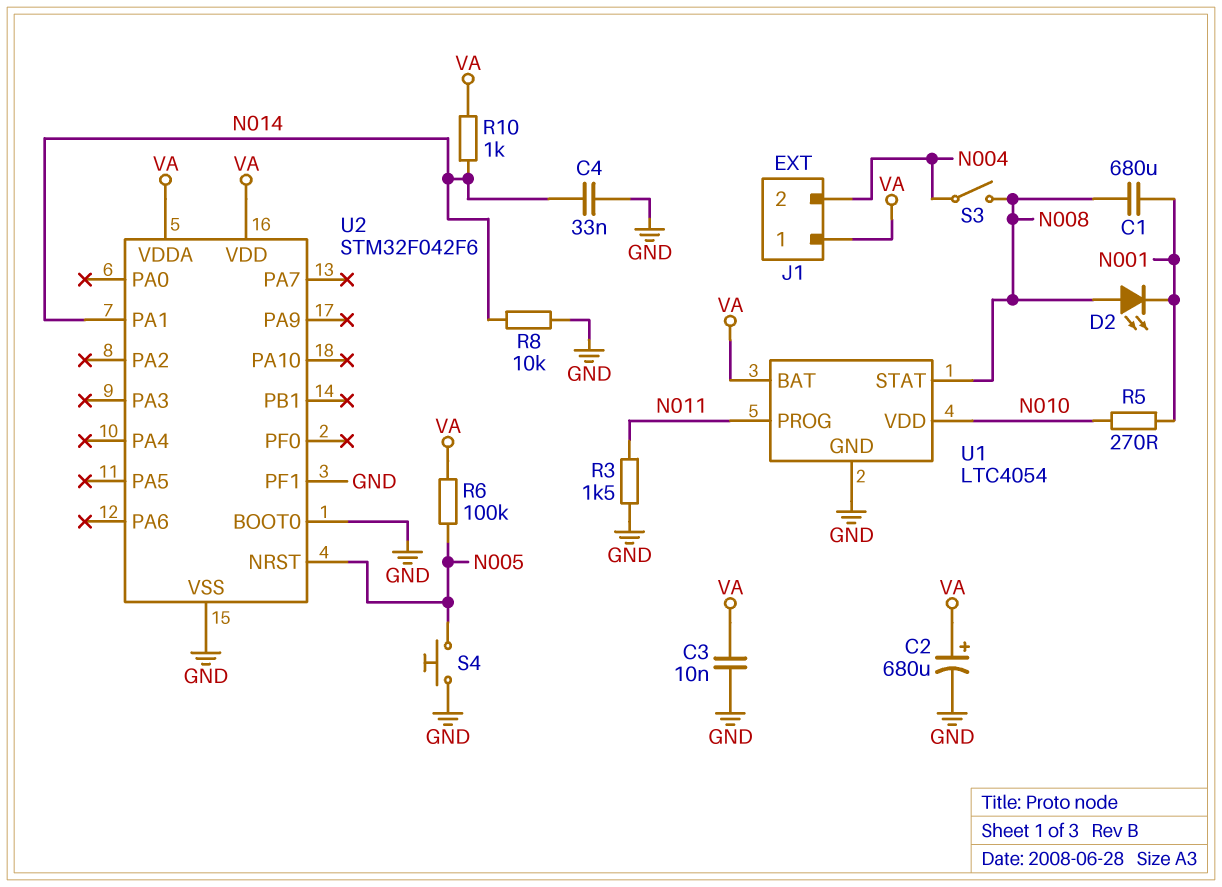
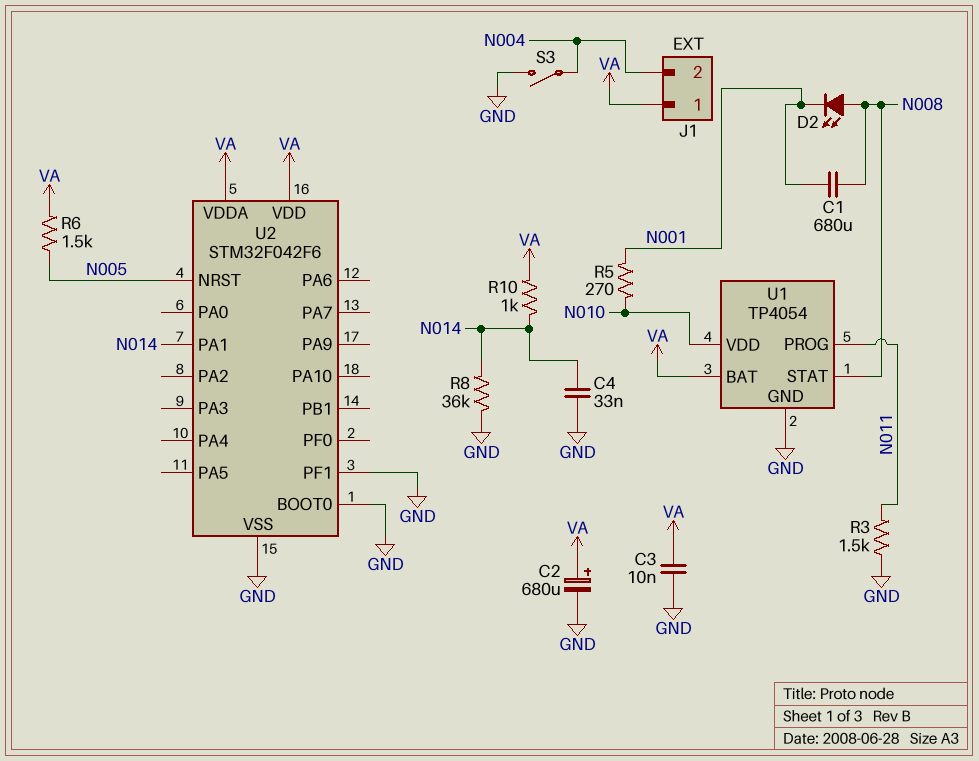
R6: 100k (N005, VA) -> 1.5k (N005, VA)
R8: 10k (GND, N014) -> 36k (GND, N014)
S3: switch (N004, N008) -> switch (GND, N004)
S4: button (GND, N005) -> none
U1: LTC4054 -> TP4054

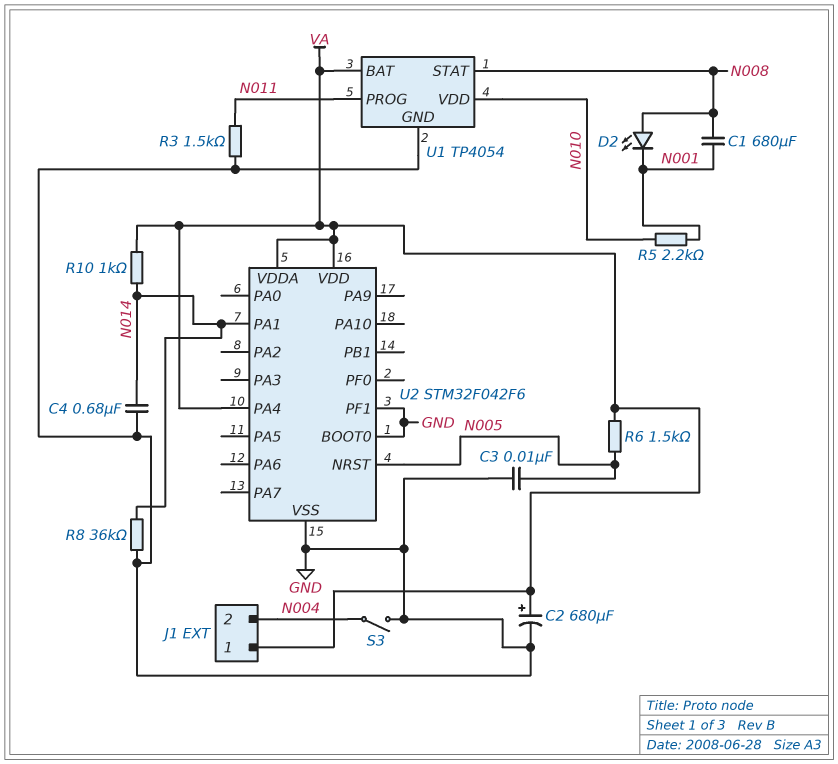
C3: 10nF (GND, VA) -> 10nF (GND, N005)
C4: 33nF (GND, N014) -> 680nF (GND, N014)
R5: 270 (N001, N010) -> 2.2k (N001, N010)
U2 pin PA4: none -> VA

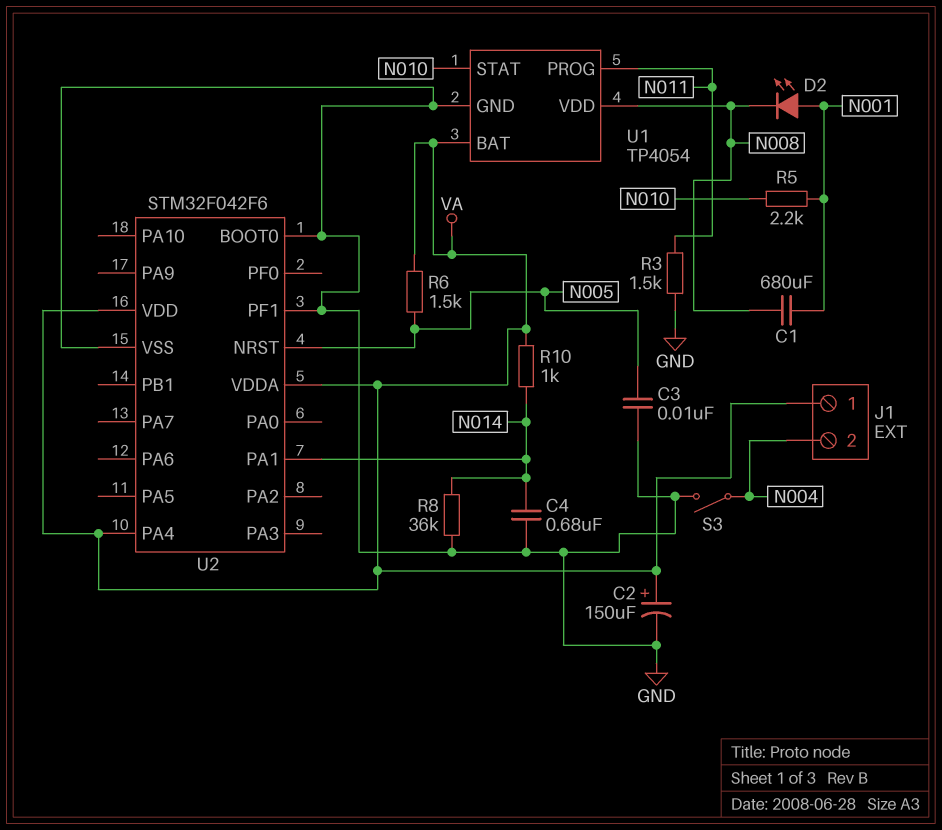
C2: 680uF (plus VA, minus GND) -> 150uF (plus VA, minus GND)
D2: LED (A N008, K N001) -> LED (A N001, K N008)
U1 pin STAT: N008 -> N010
U1 pin VDD: N010 -> N008

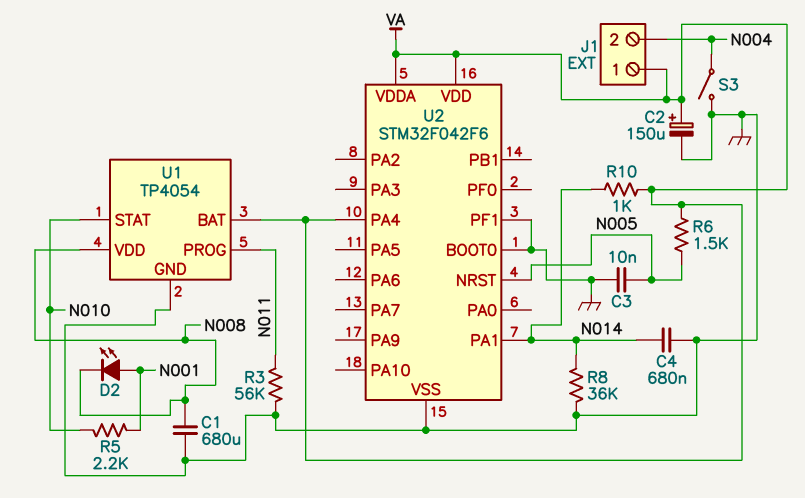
C1: 680uF (N001, N008) -> 680uF (GND, N008)
R3: 1.5k (GND, N011) -> 56k (GND, N011)

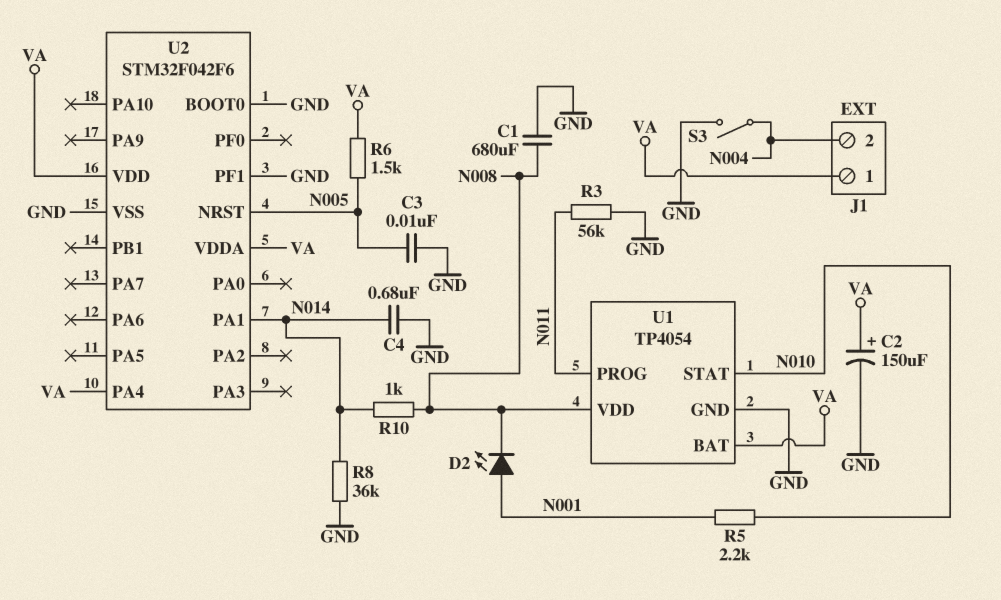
R10: 1k (N014, VA) -> 1k (N008, N014)

